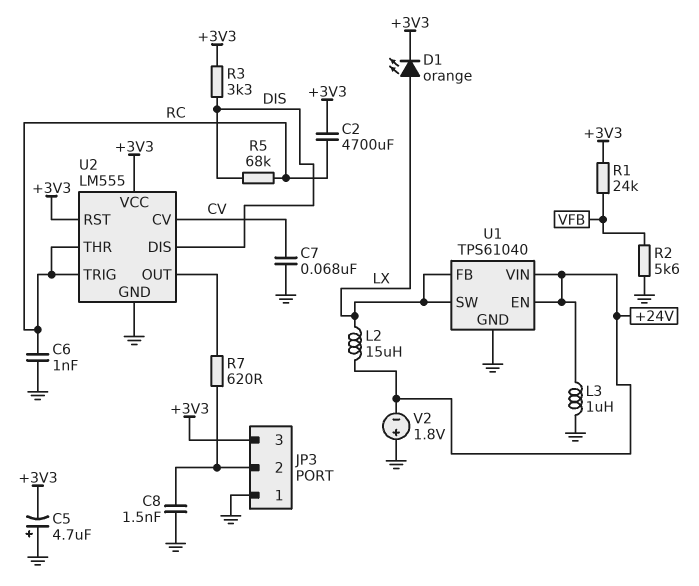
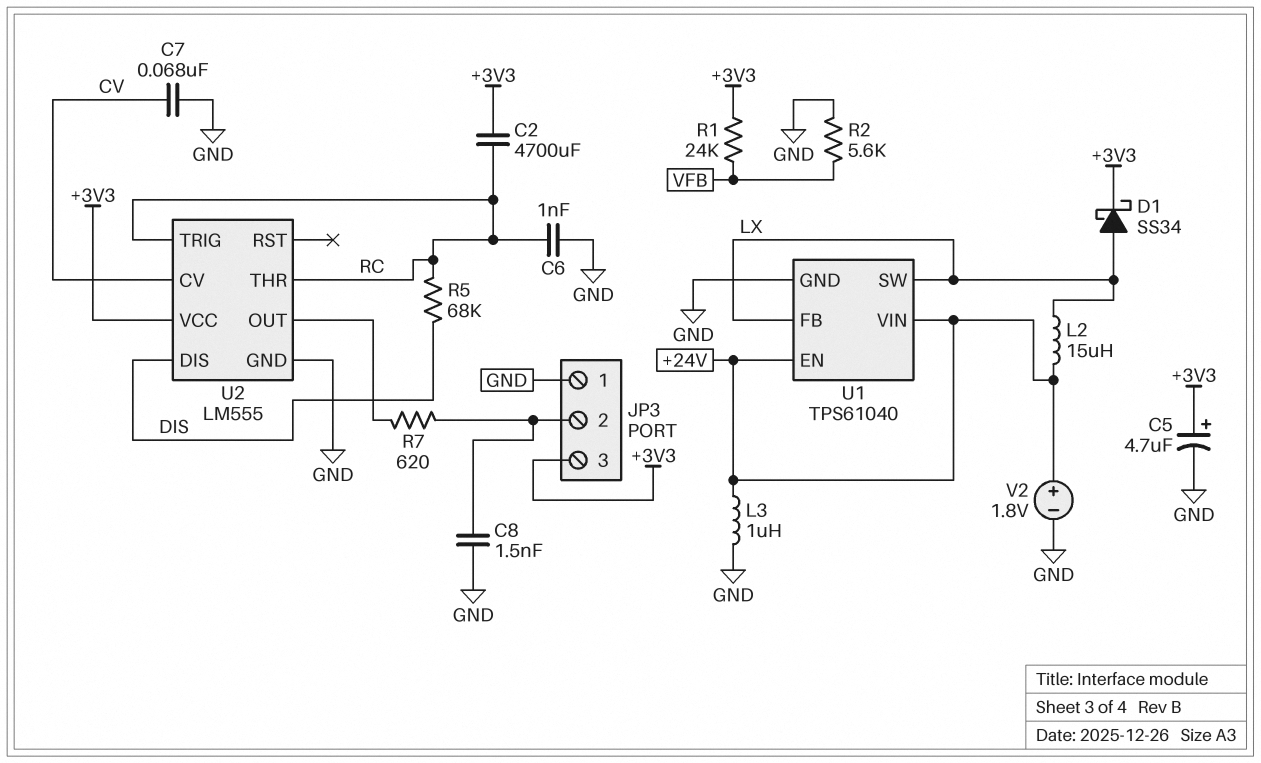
C5: 4.7uF (plus GND, minus +3V3) -> 4.7uF (plus +3V3, minus GND)
D1: LED orange (A LX, K +3V3) -> schottky SS34 (A LX, K +3V3)
R3: 3.3k (+3V3, DIS) -> none
U2 pin RST: +3V3 -> none
V2: 1.8V (plus GND, minus +24V) -> 1.8V (plus +24V, minus GND)

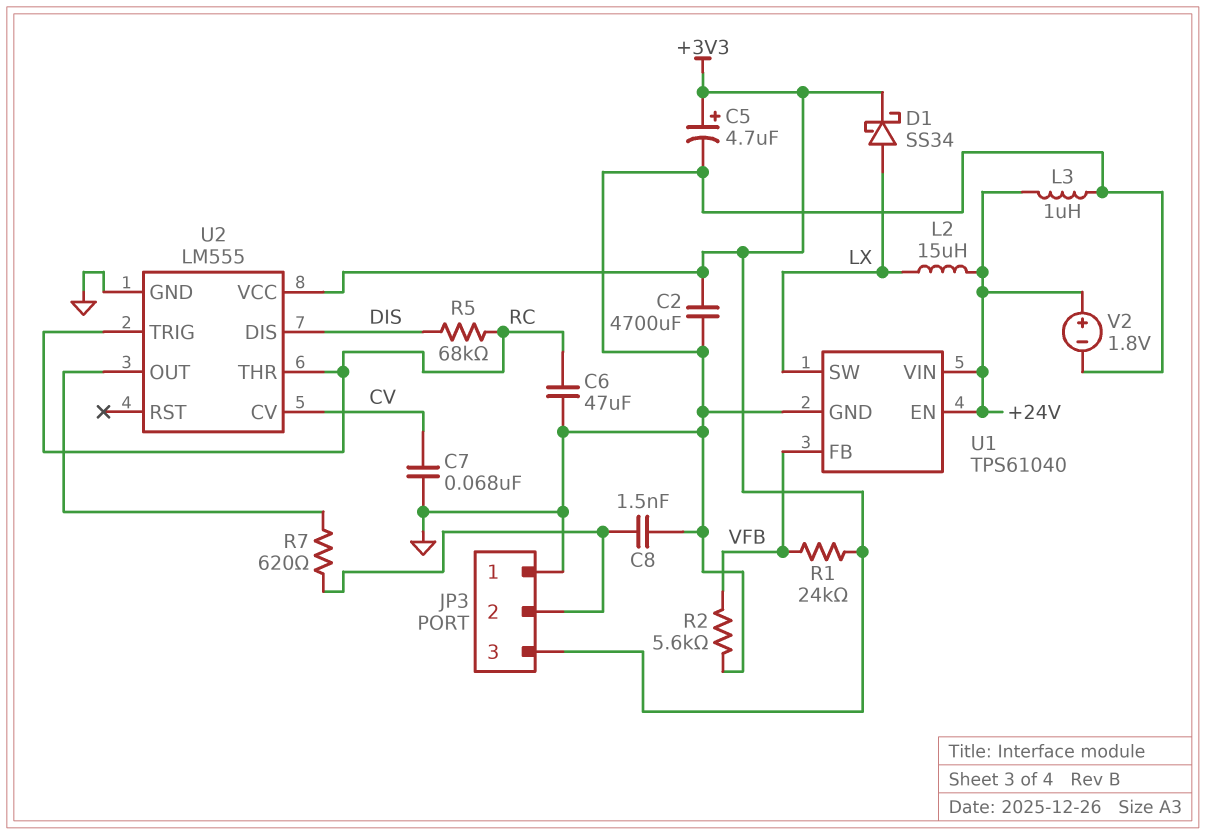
C2: 4700uF (+3V3, RC) -> 4700uF (+3V3, GND)
C6: 1nF (GND, RC) -> 47uF (GND, RC)
U1 pin FB: LX -> VFB

